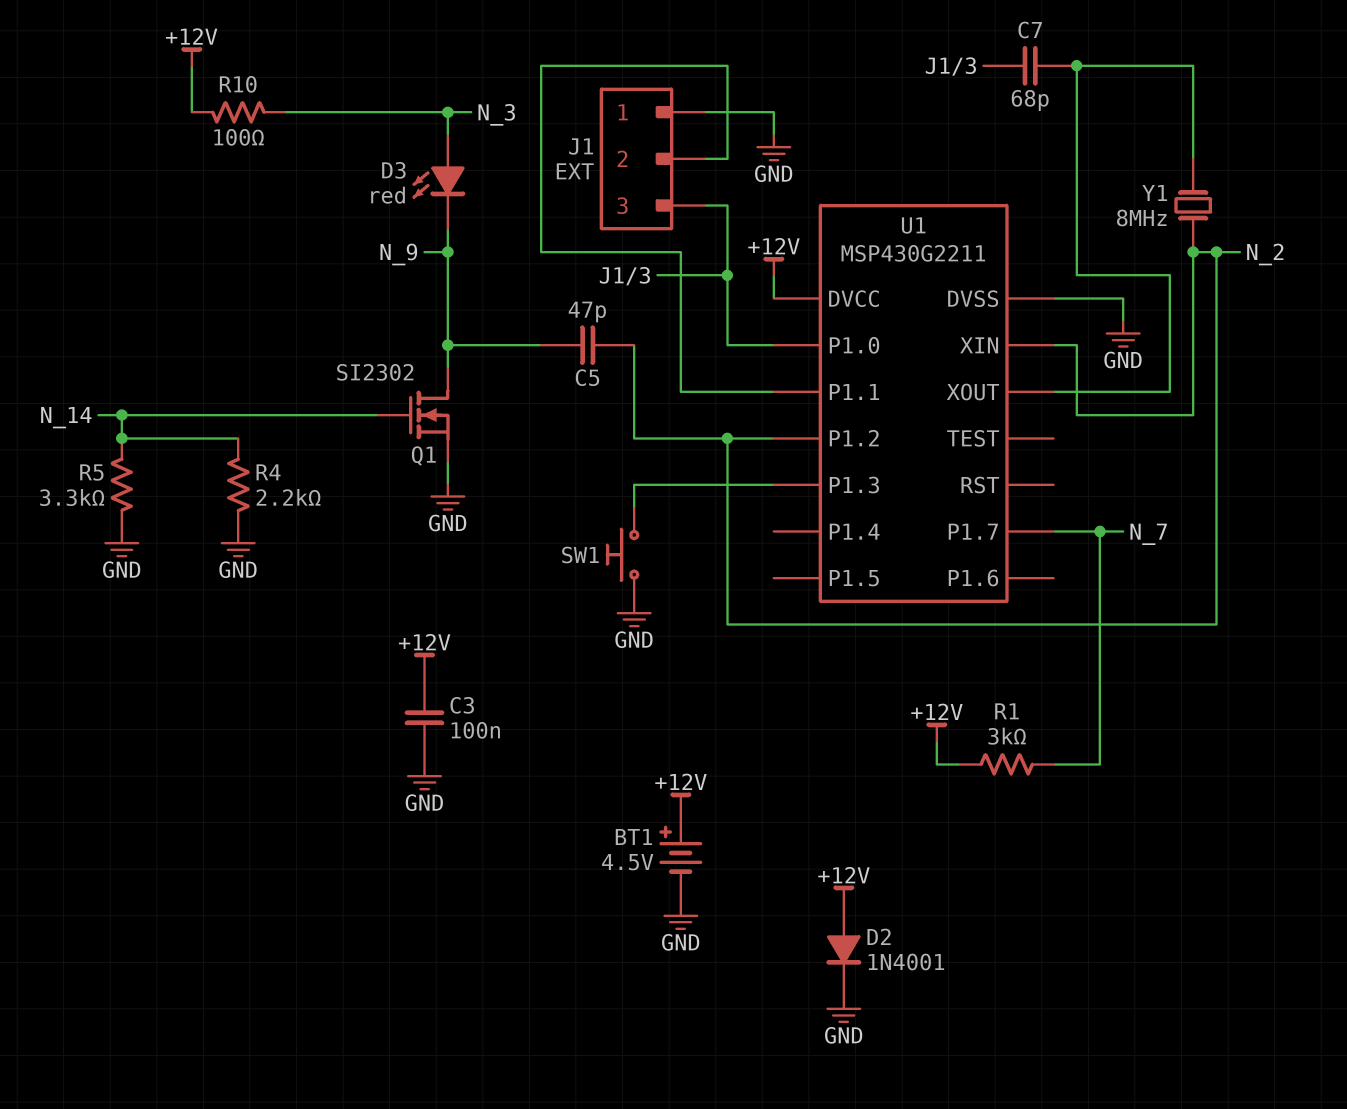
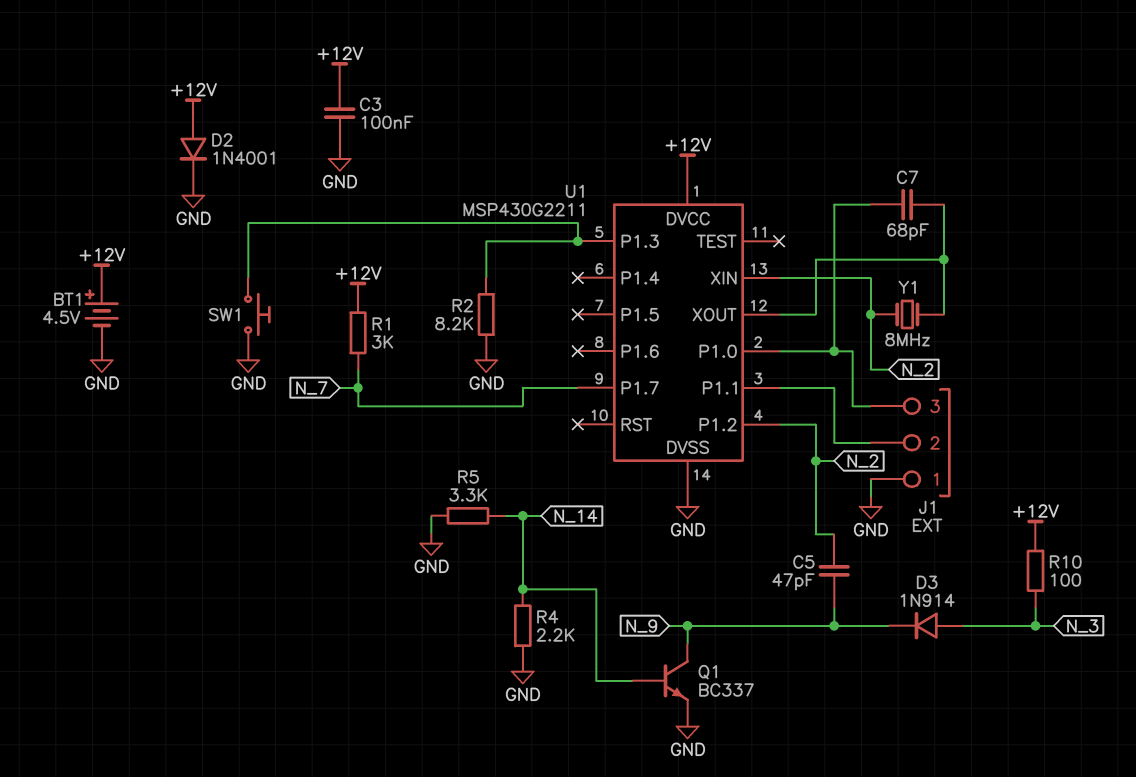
D3: LED red (A N_3, K N_9) -> diode 1N914 (A N_3, K N_9)
Q1: NMOS SI2302 (G N_14, D N_9, S GND) -> NPN BC337 (B N_14, C N_9, E GND)
R2: none -> 8.2k (GND, U1/P1.3)

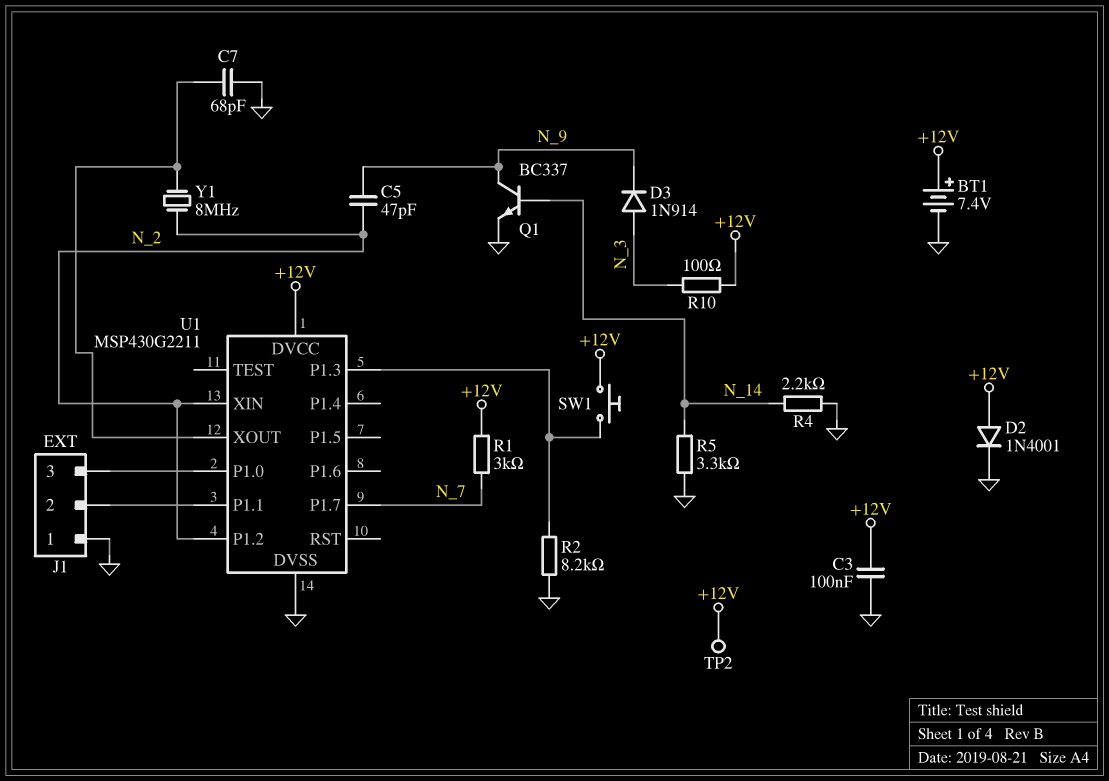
BT1: 4.5V (plus +12V, minus GND) -> 7.4V (plus +12V, minus GND)
C7: 68pF (J1/3, U1/XOUT) -> 68pF (GND, U1/XOUT)
SW1: button (GND, U1/P1.3) -> button (+12V, U1/P1.3)
TP2: none -> test point (+12V)

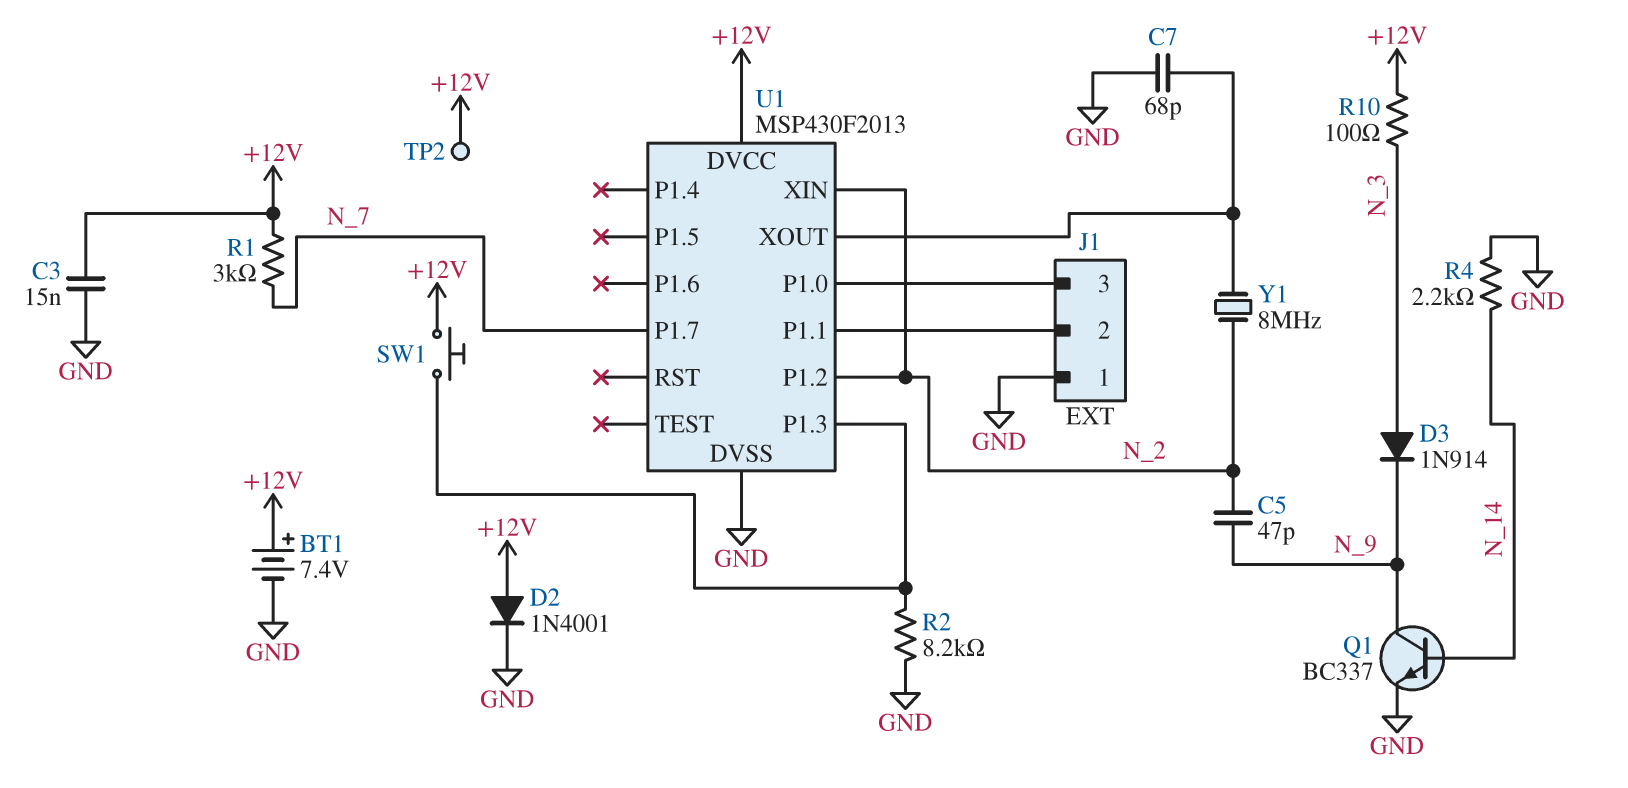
C3: 100nF (+12V, GND) -> 15nF (+12V, GND)
R5: 3.3k (GND, N_14) -> none
U1: MSP430G2211 -> MSP430F2013

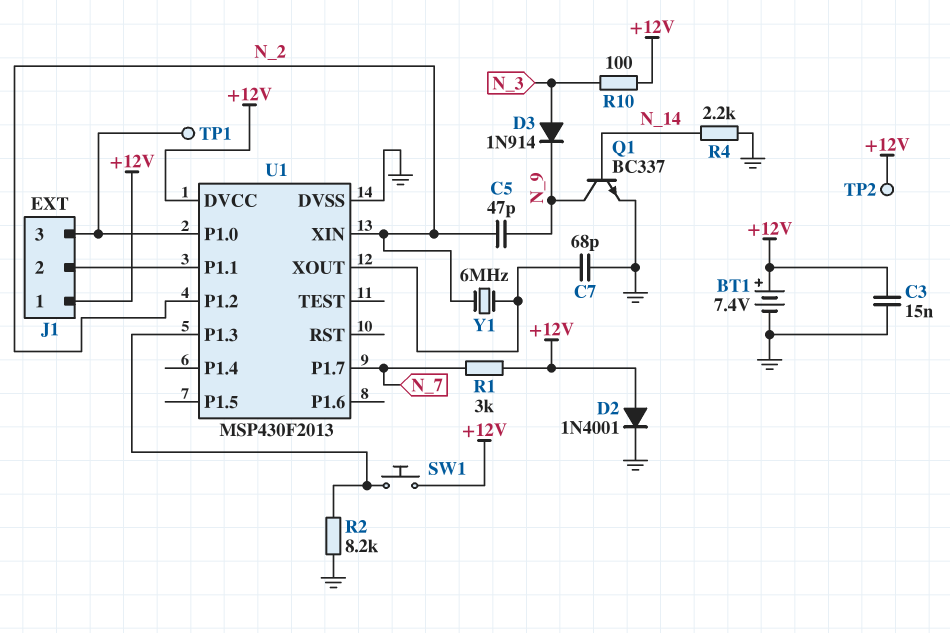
J1 pin 1: GND -> +12V
TP1: none -> test point (J1/3)
Y1: 8MHz (N_2, U1/XOUT) -> 6MHz (N_2, U1/XOUT)

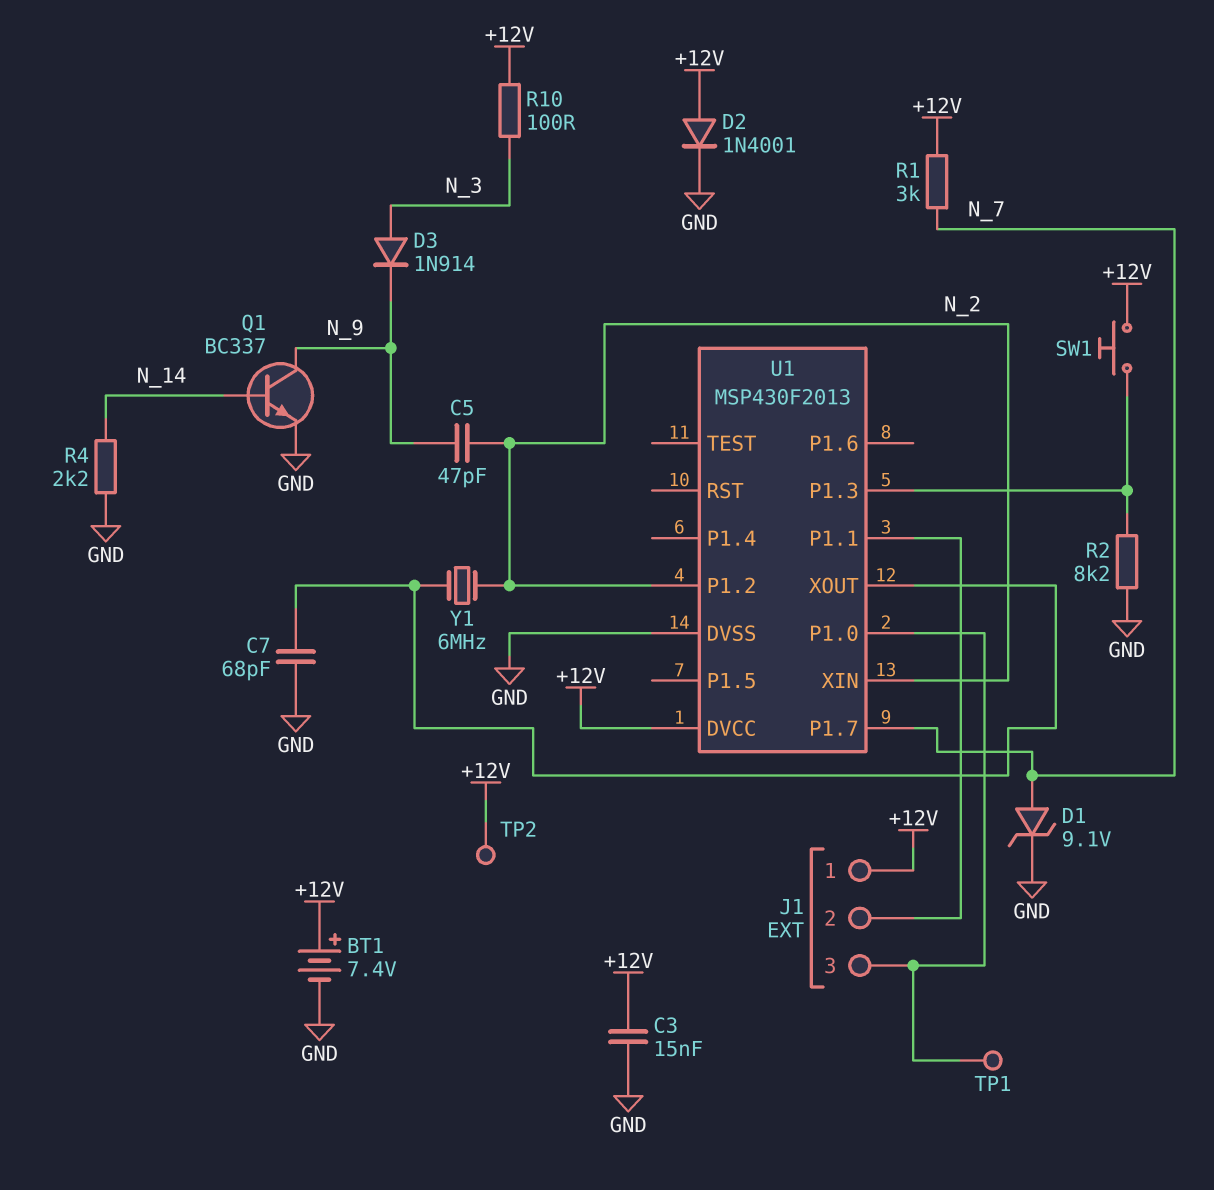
D1: none -> zener 9.1V (A N_7, K GND)

